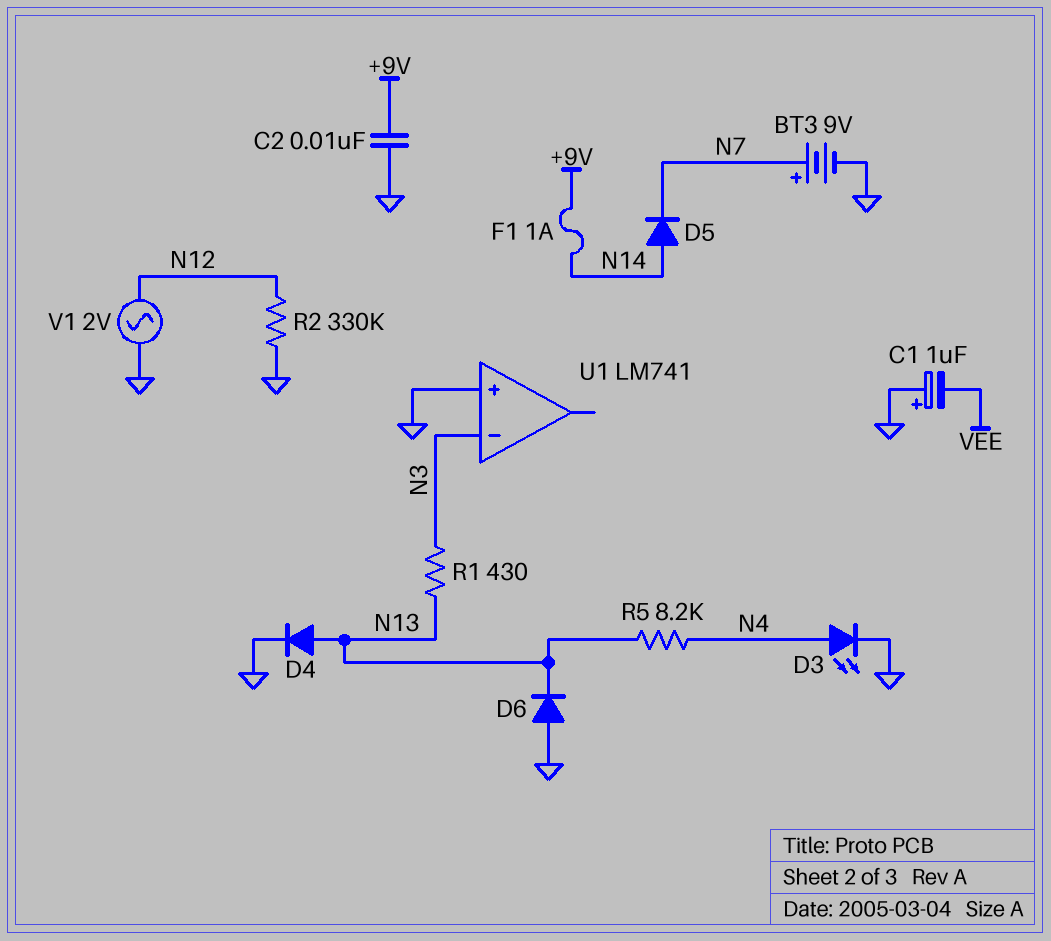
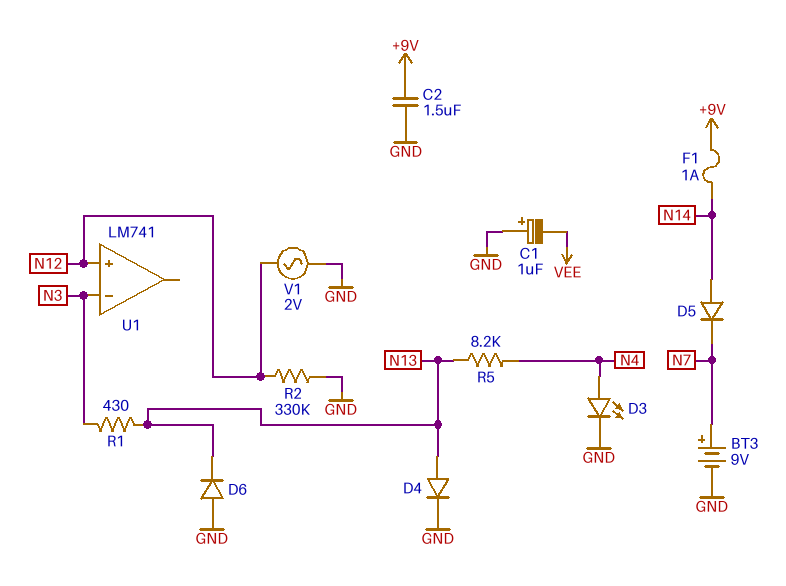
C2: 10nF (+9V, GND) -> 1.5uF (+9V, GND)
U1 pin in+: GND -> N12

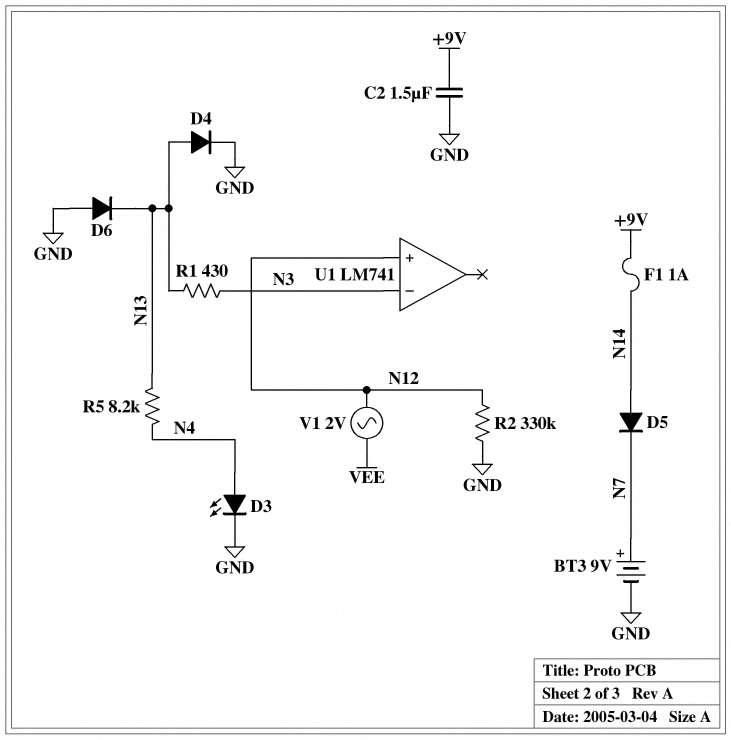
C1: 1uF (plus GND, minus VEE) -> none
V1: AC 2V (GND, N12) -> AC 2V (N12, VEE)

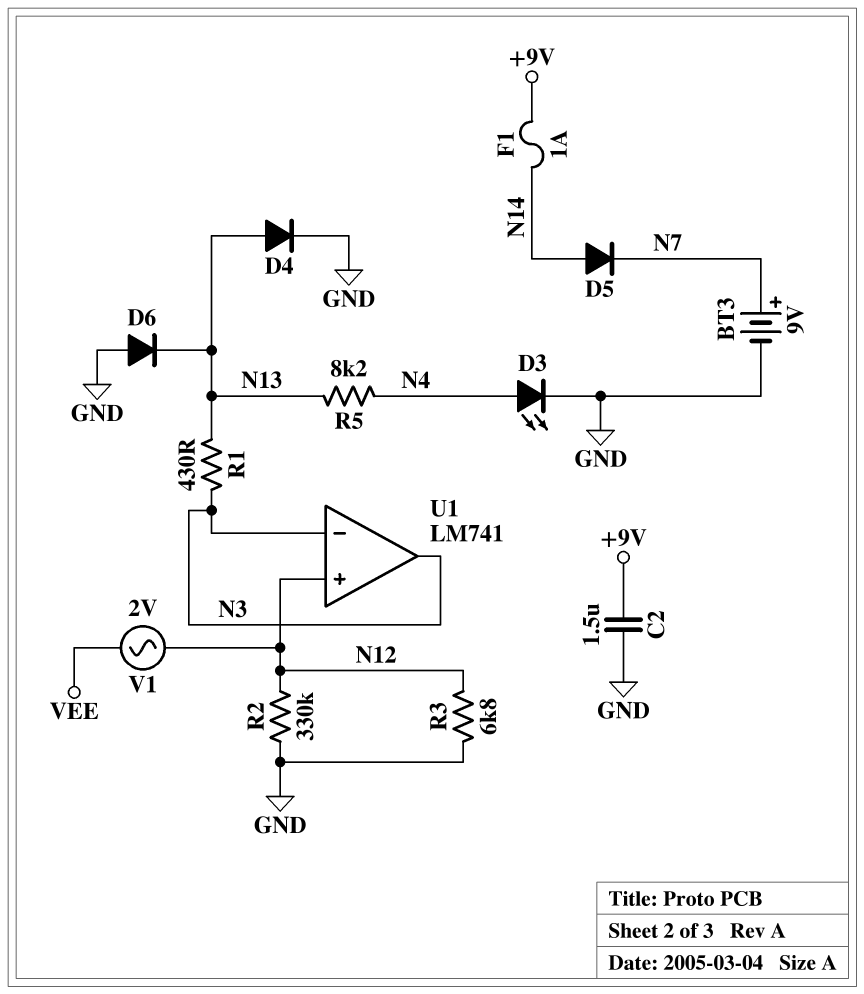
R3: none -> 6.8k (GND, N12)
U1 pin out: none -> N3

